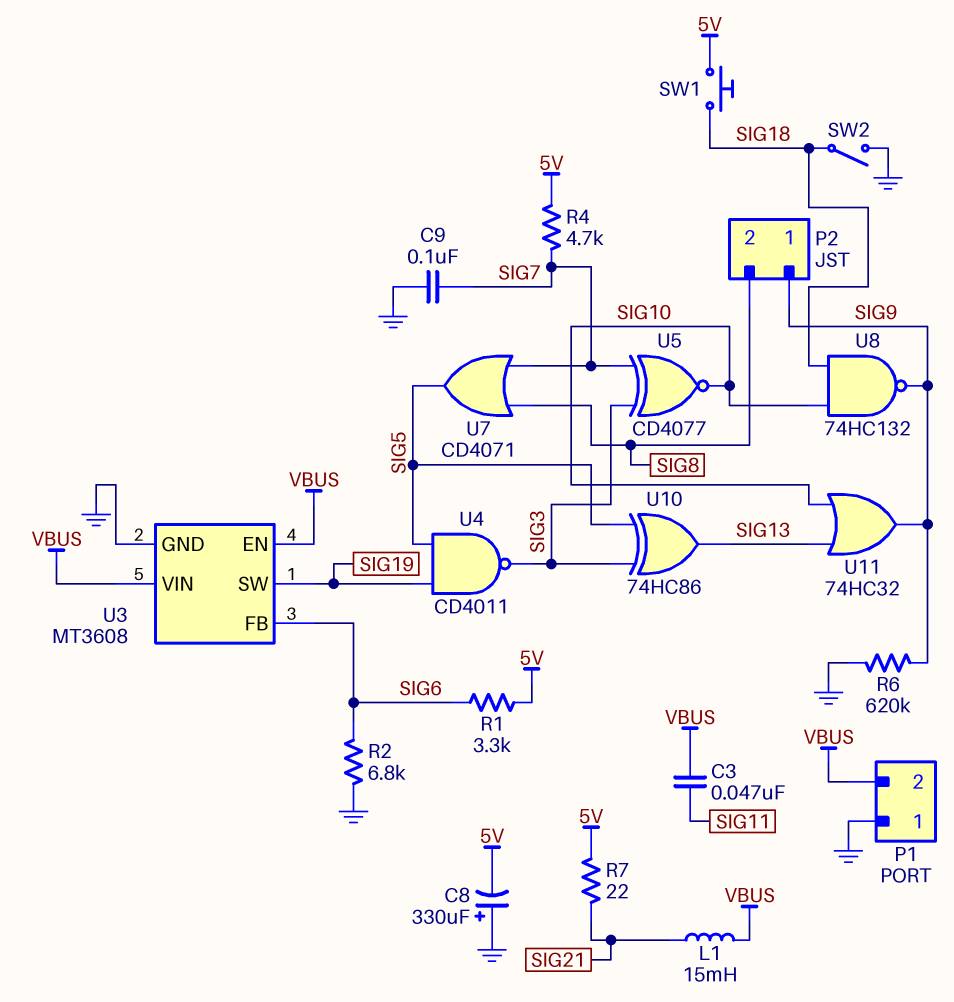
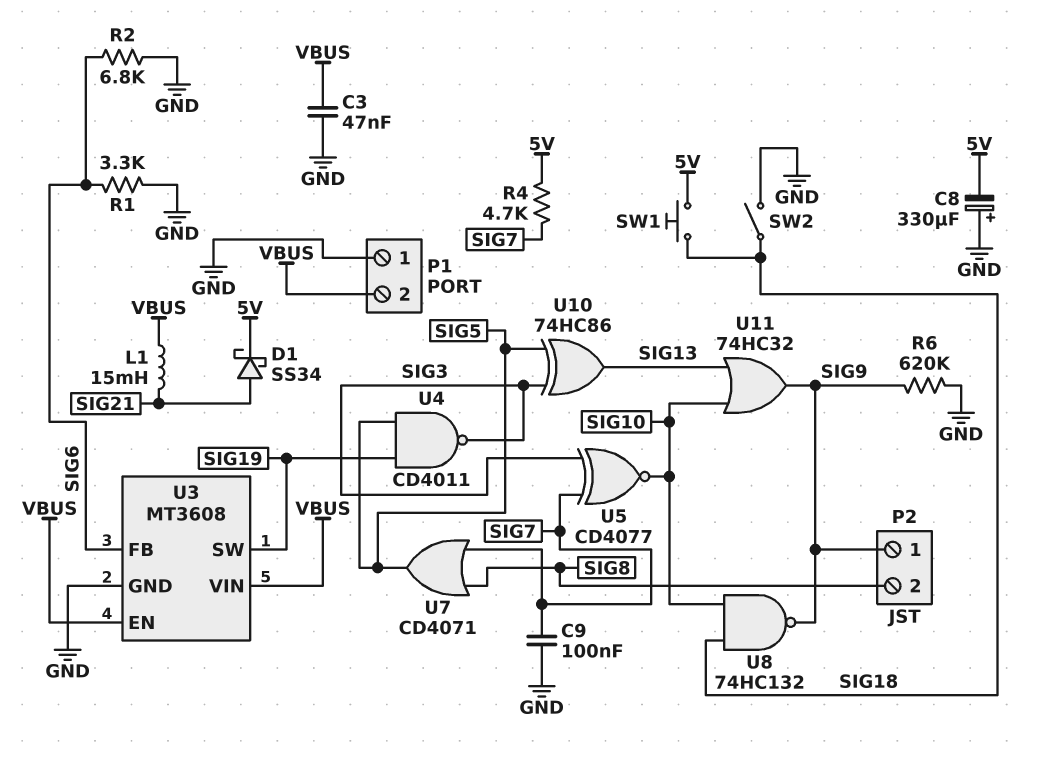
C3: 47nF (SIG11, VBUS) -> 47nF (GND, VBUS)
D1: none -> schottky SS34 (A SIG21, K 5V)
R1: 3.3k (5V, SIG6) -> 3.3k (GND, SIG6)
R7: 22 (5V, SIG21) -> none

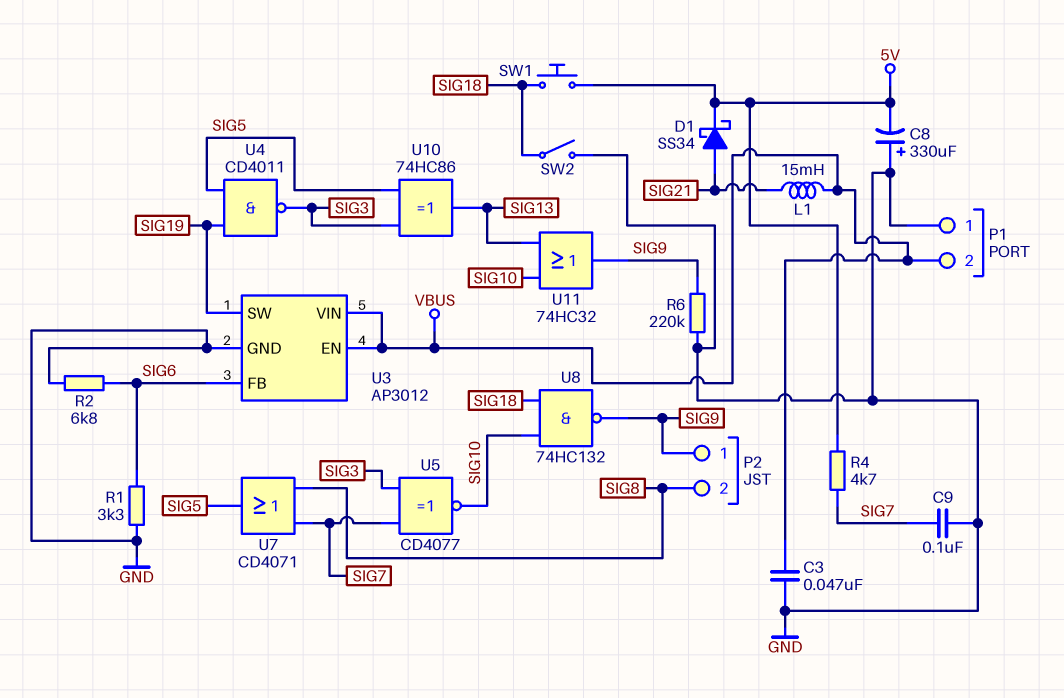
R6: 620k (GND, SIG9) -> 220k (GND, SIG9)
U3: MT3608 -> AP3012

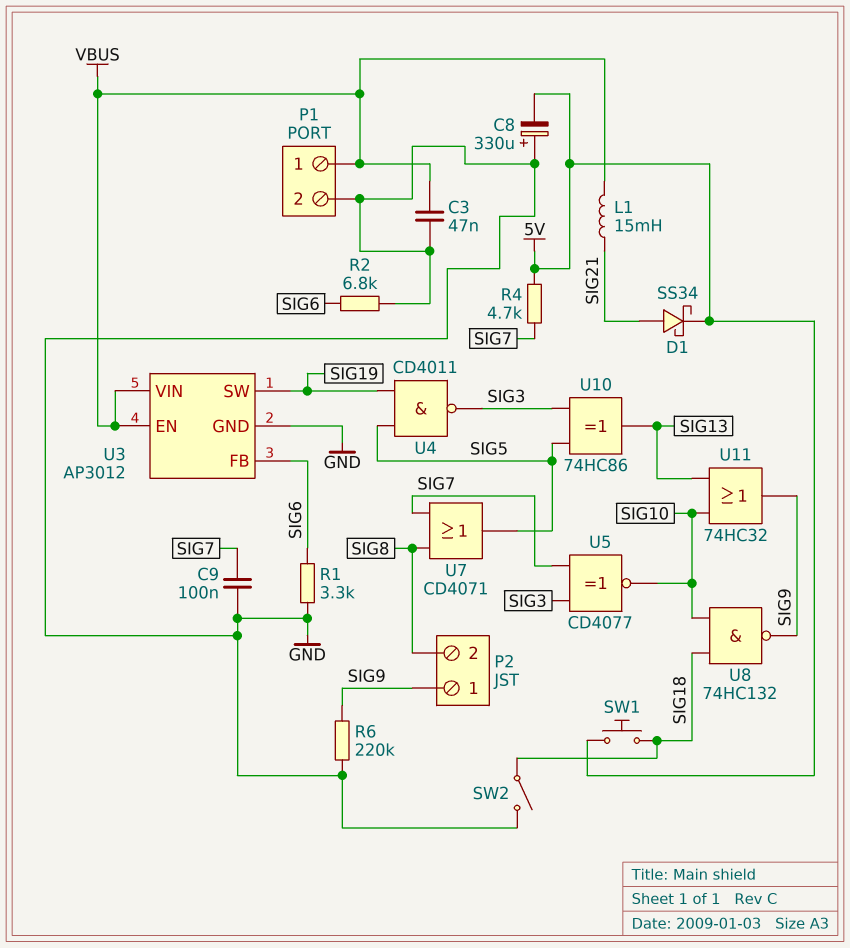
P1 pin 1: GND -> VBUS
P1 pin 2: VBUS -> GND

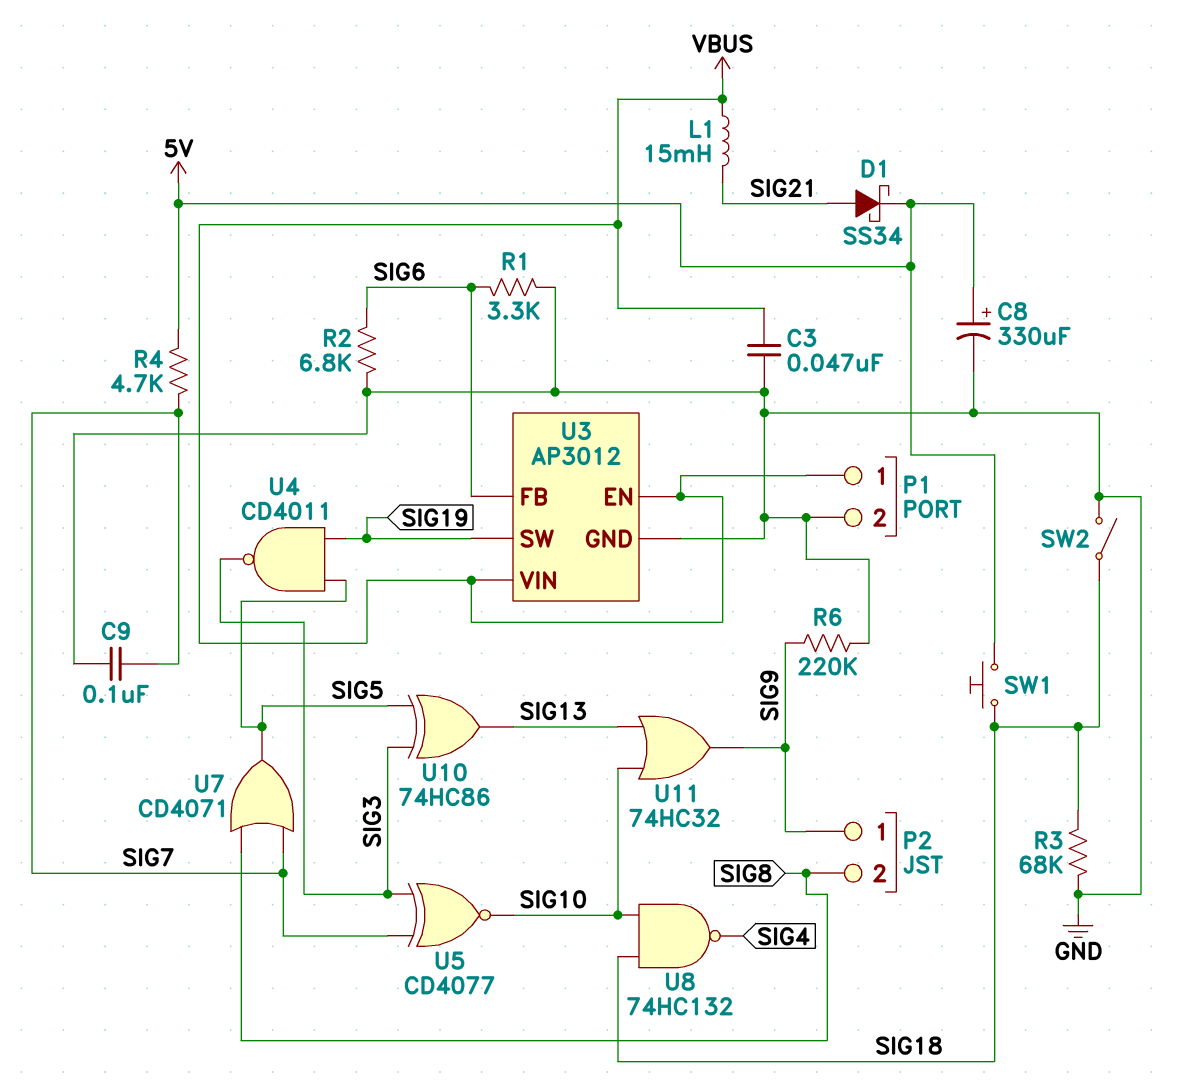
C8: 330uF (plus GND, minus 5V) -> 330uF (plus 5V, minus GND)
R3: none -> 68k (GND, SIG18)
U8: NAND 74HC132 (in SIG10, in SIG18, out SIG9) -> NAND 74HC132 (in SIG10, in SIG18, out SIG4)

